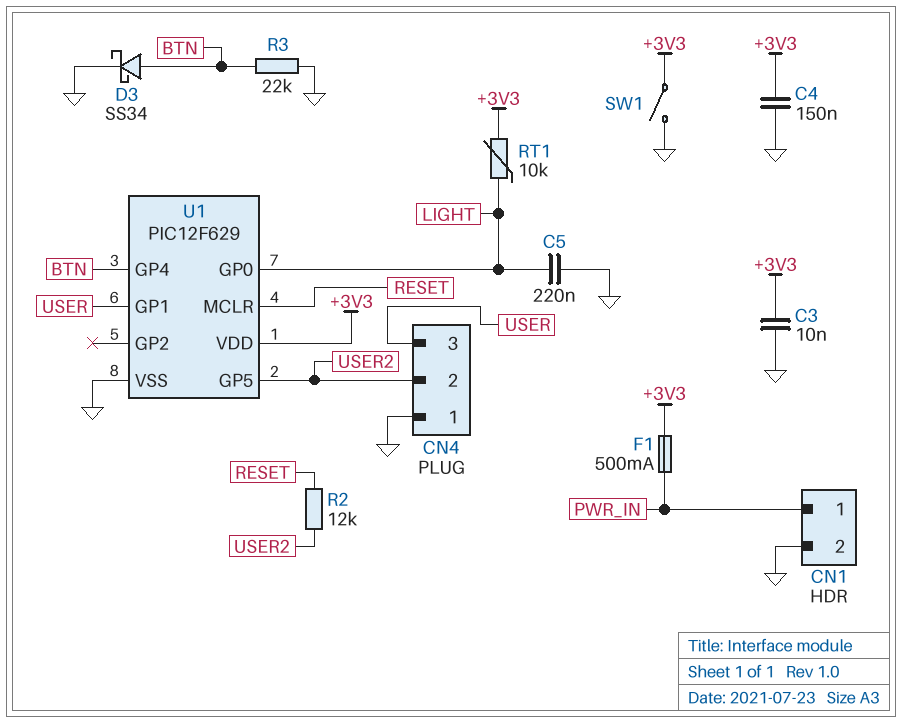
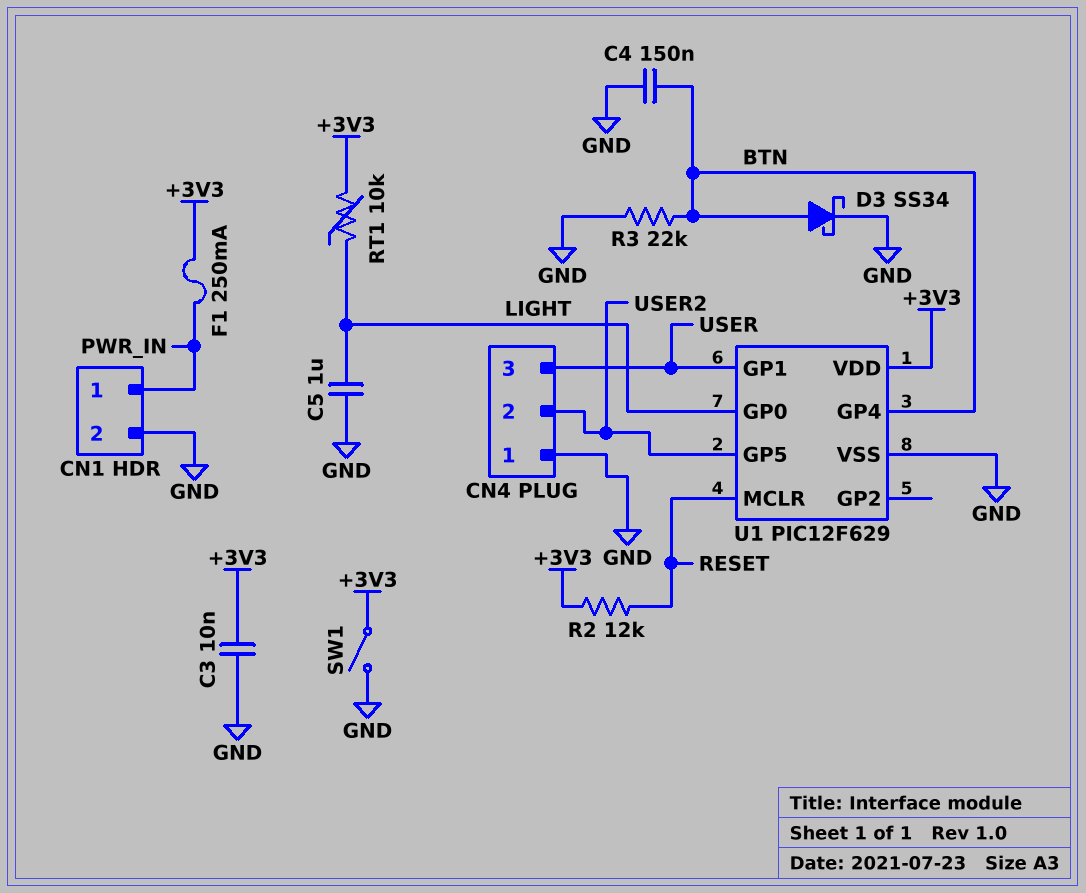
C4: 150nF (+3V3, GND) -> 150nF (BTN, GND)
C5: 220nF (GND, LIGHT) -> 1uF (GND, LIGHT)
F1: 500mA (+3V3, PWR_IN) -> 250mA (+3V3, PWR_IN)
R2: 12k (RESET, USER2) -> 12k (+3V3, RESET)

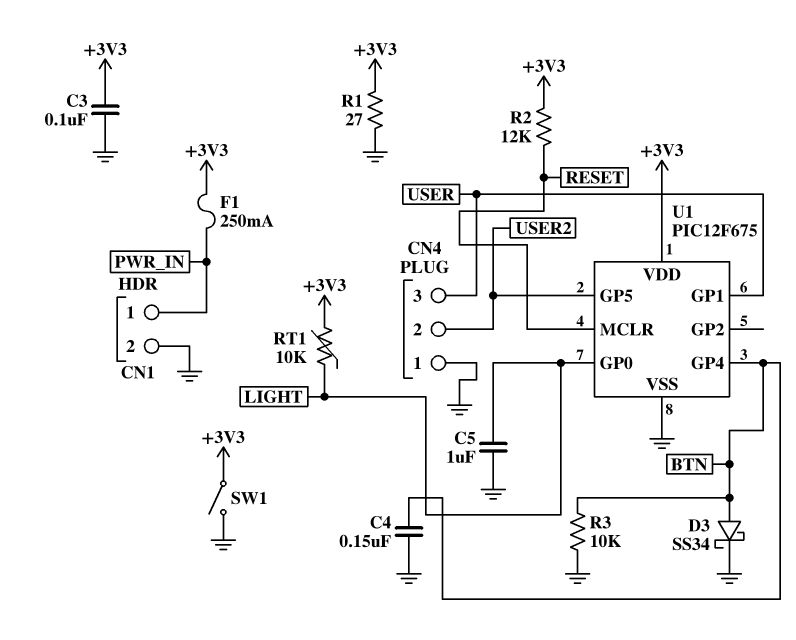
C3: 10nF (+3V3, GND) -> 100nF (+3V3, GND)
R1: none -> 27 (+3V3, GND)
R3: 22k (BTN, GND) -> 10k (BTN, GND)
U1: PIC12F629 -> PIC12F675

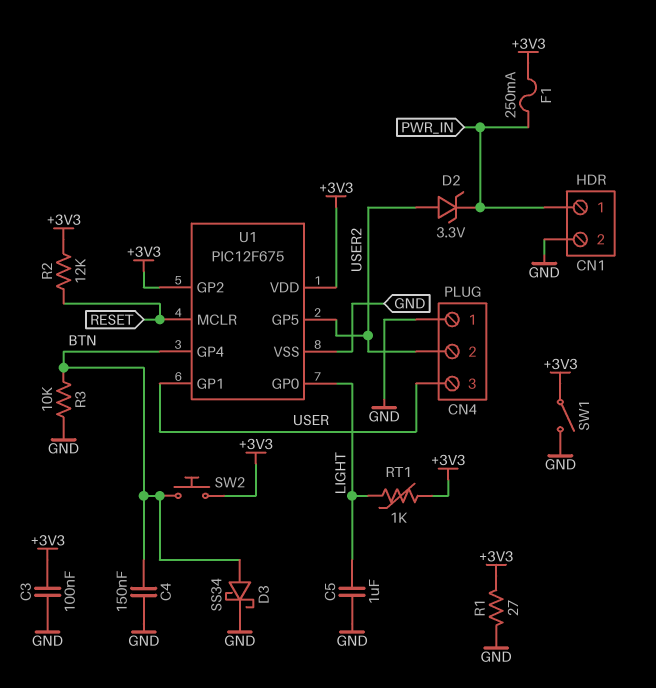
D2: none -> zener 3.3V (A USER2, K PWR_IN)
RT1: 10k (+3V3, LIGHT) -> 1k (+3V3, LIGHT)
SW2: none -> button (+3V3, BTN)
U1 pin GP2: none -> +3V3

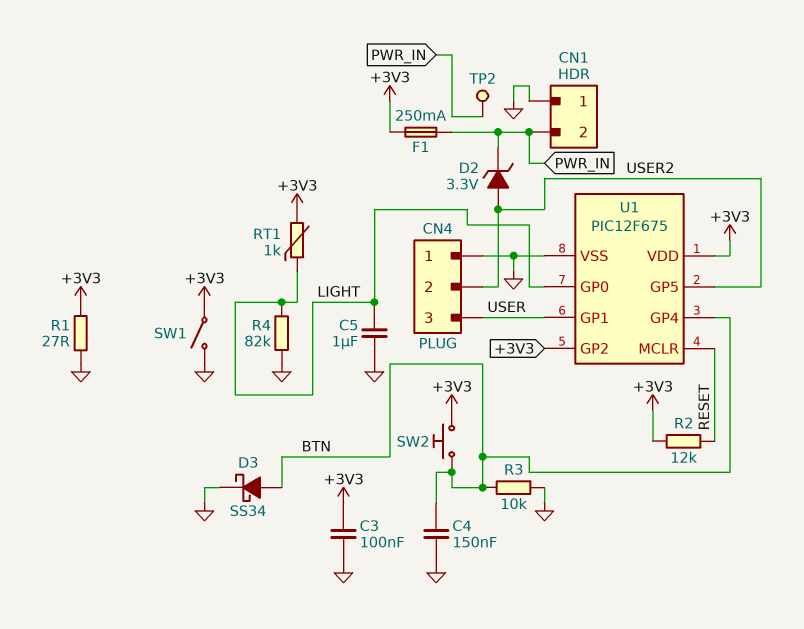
CN1 pin 1: PWR_IN -> GND
CN1 pin 2: GND -> PWR_IN
R4: none -> 82k (GND, LIGHT)
TP2: none -> test point (PWR_IN)

